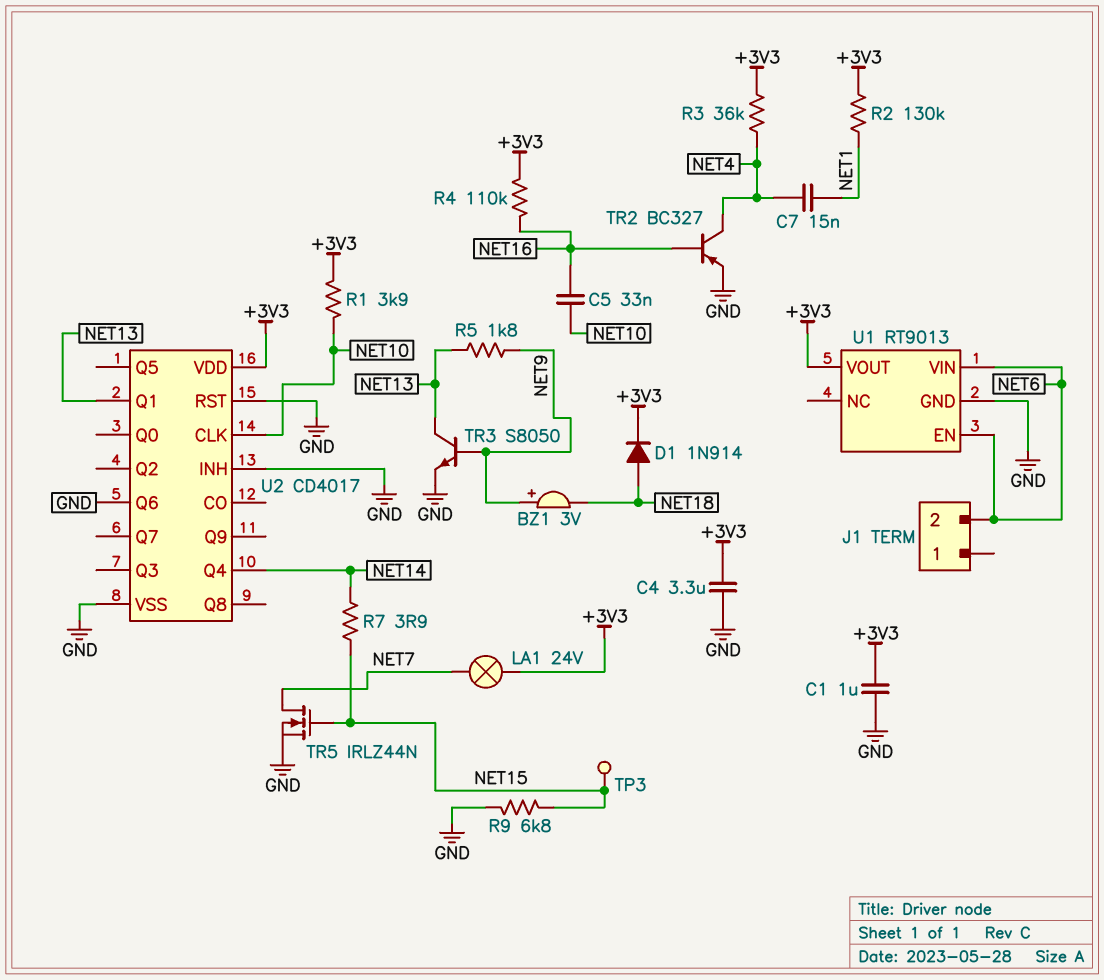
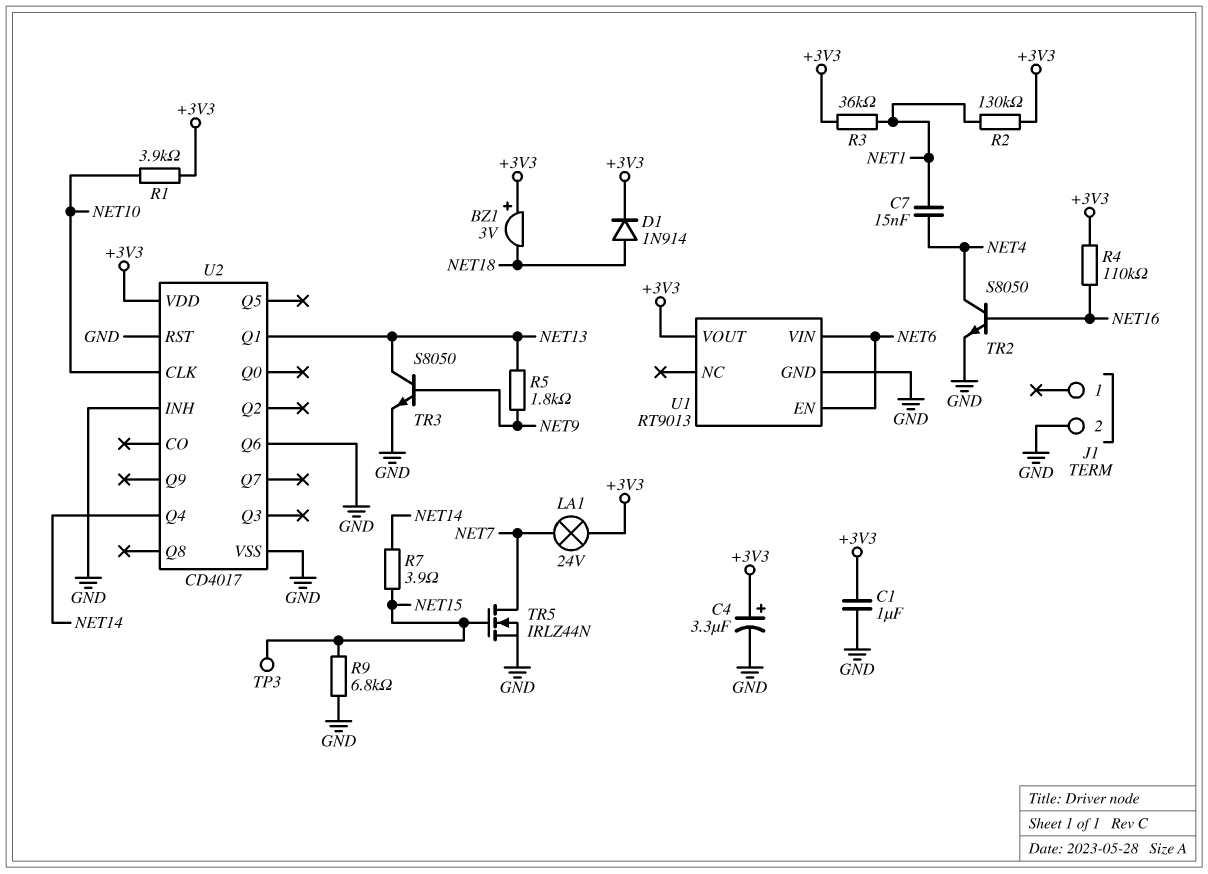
BZ1: buzzer 3V (plus NET9, minus NET18) -> buzzer 3V (plus +3V3, minus NET18)
C4: 3.3uF (+3V3, GND) -> 3.3uF (plus +3V3, minus GND)
C5: 33nF (NET10, NET16) -> none
J1 pin 2: NET6 -> GND
R3: 36k (+3V3, NET4) -> 36k (+3V3, NET1)
TR2: PNP BC327 (B NET16, C NET4, E GND) -> NPN S8050 (B NET16, C NET4, E GND)

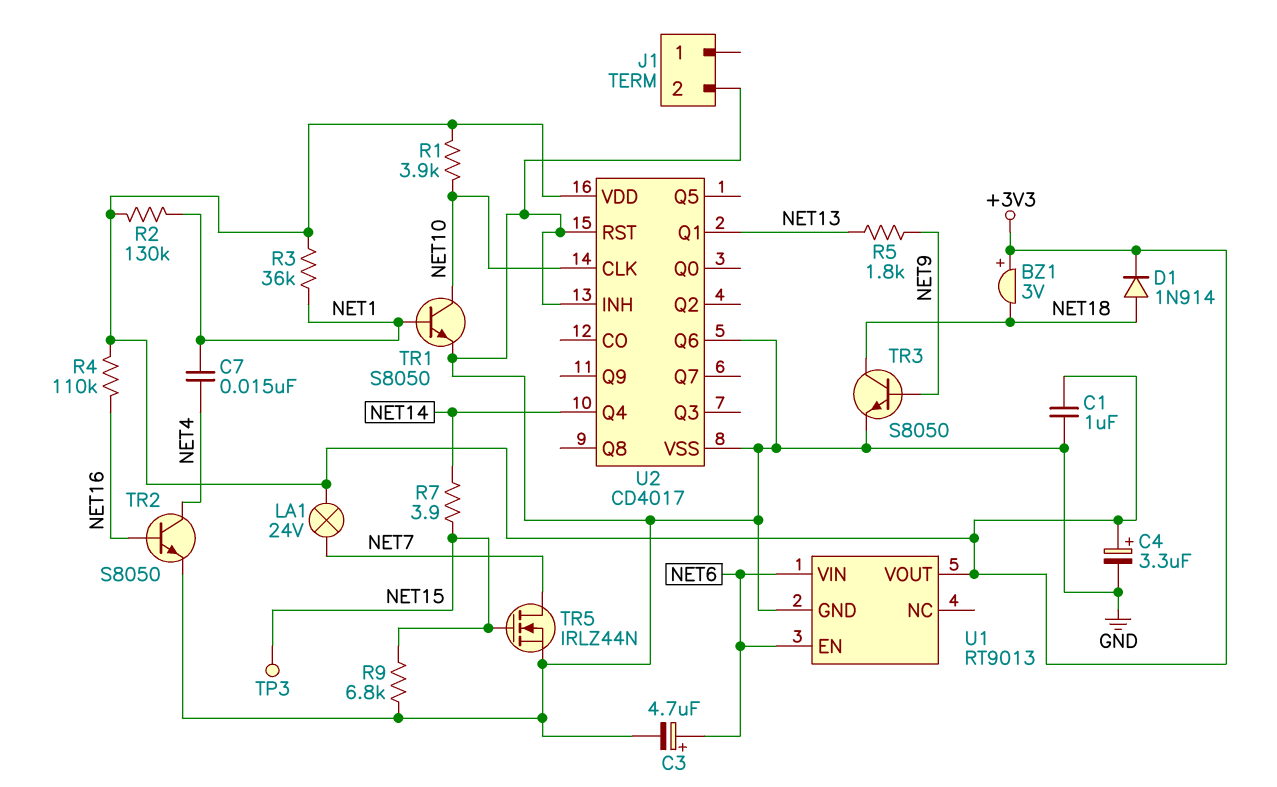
C3: none -> 4.7uF (plus NET6, minus GND)
TR1: none -> NPN S8050 (B NET1, C NET10, E GND)
TR3: NPN S8050 (B NET9, C NET13, E GND) -> NPN S8050 (B NET9, C NET18, E GND)

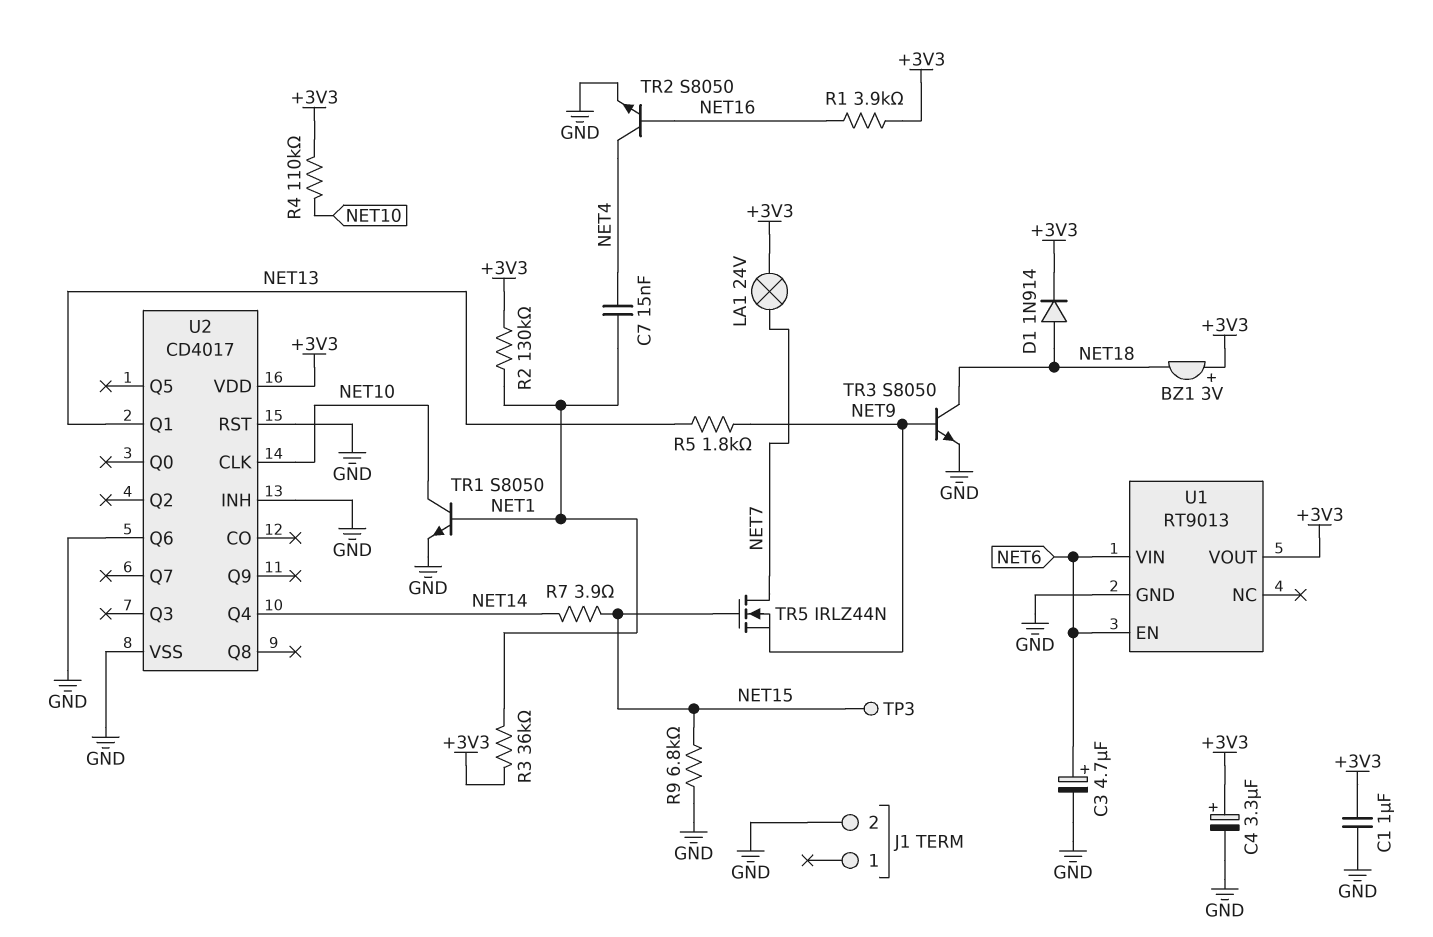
R1: 3.9k (+3V3, NET10) -> 3.9k (+3V3, NET16)
R4: 110k (+3V3, NET16) -> 110k (+3V3, NET10)
TR5: NMOS IRLZ44N (G NET15, D NET7, S GND) -> NMOS IRLZ44N (G NET15, D NET7, S NET9)

